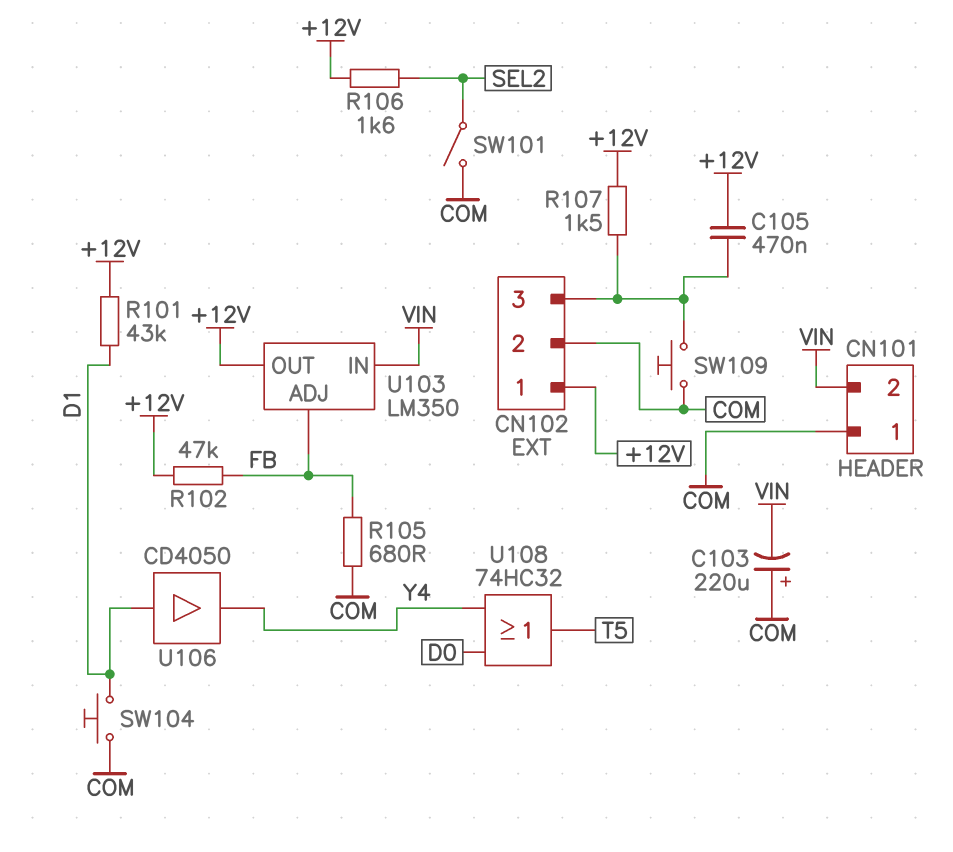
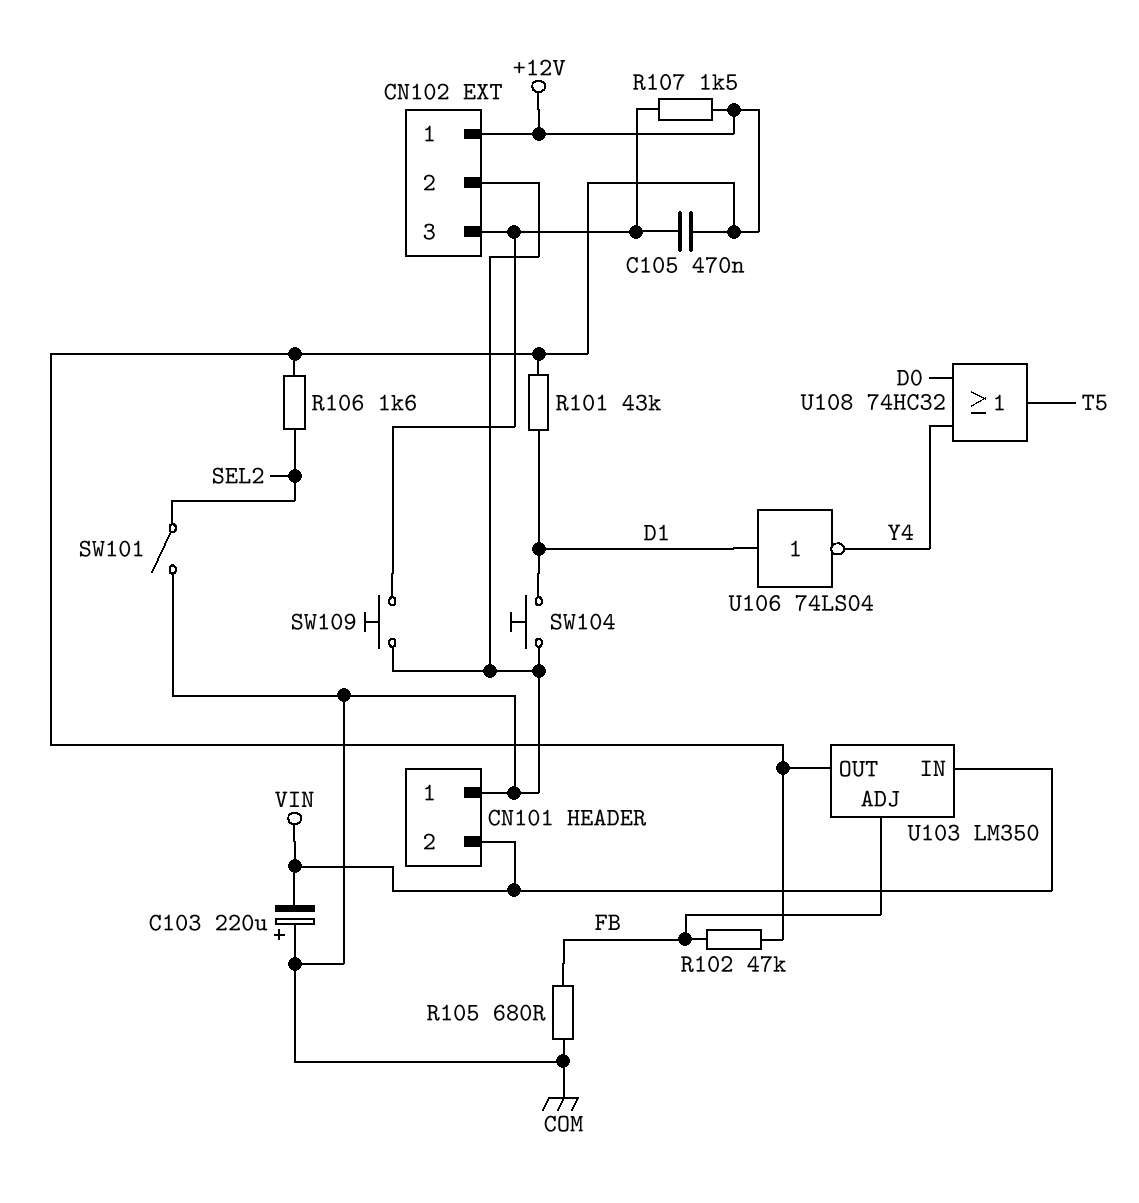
U106: buffer CD4050 (in D1, out Y4) -> NOT 74LS04 (in D1, out Y4)

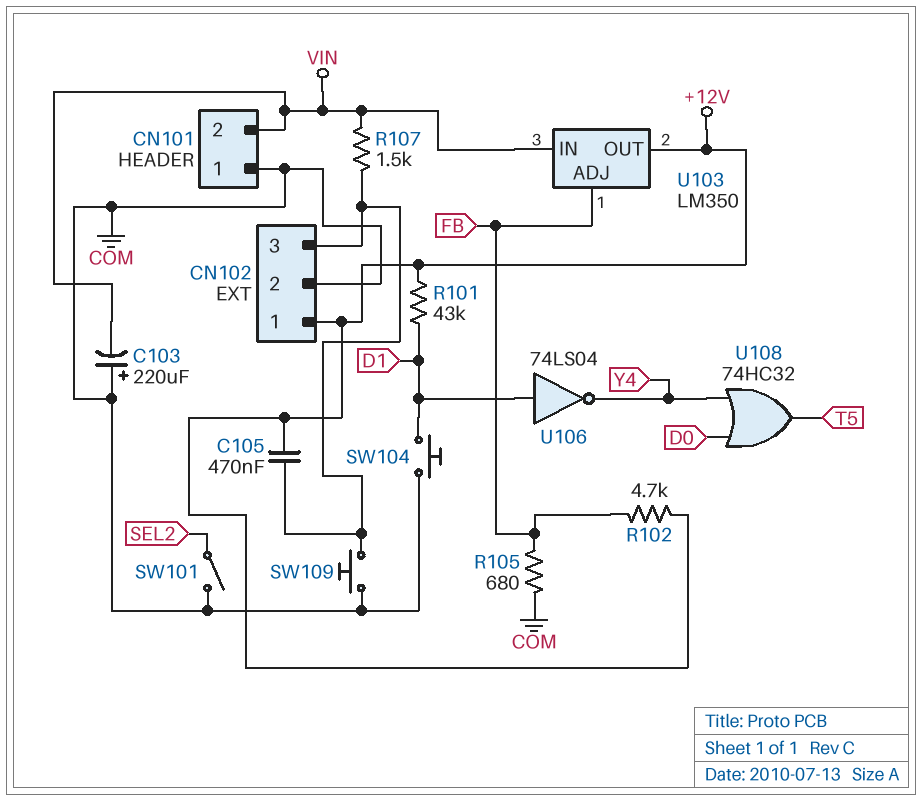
R102: 47k (+12V, FB) -> 4.7k (+12V, FB)
R106: 1.6k (+12V, SEL2) -> none
R107: 1.5k (+12V, CN102/3) -> 1.5k (CN102/3, VIN)

